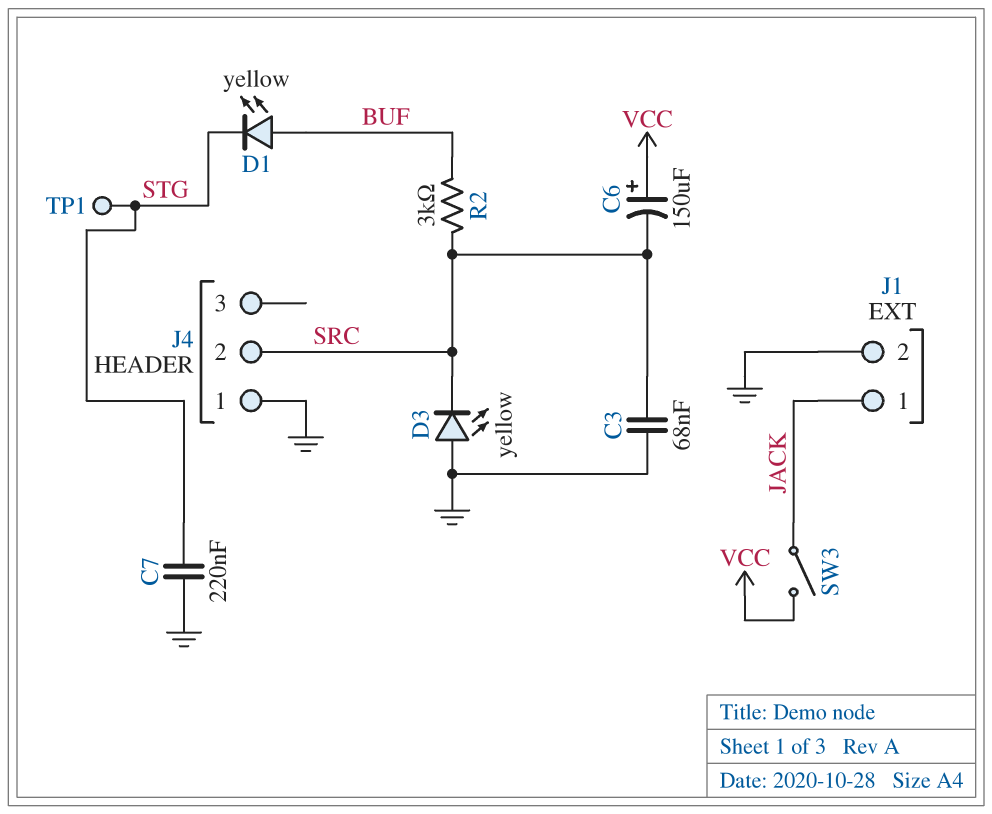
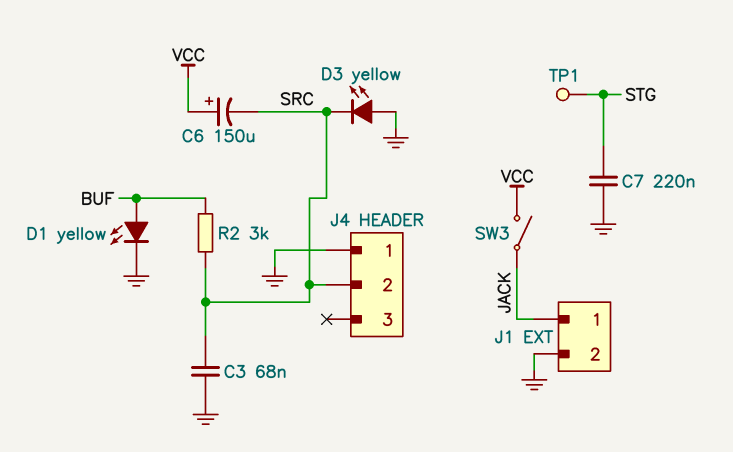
D1: LED yellow (A BUF, K STG) -> LED yellow (A BUF, K GND)

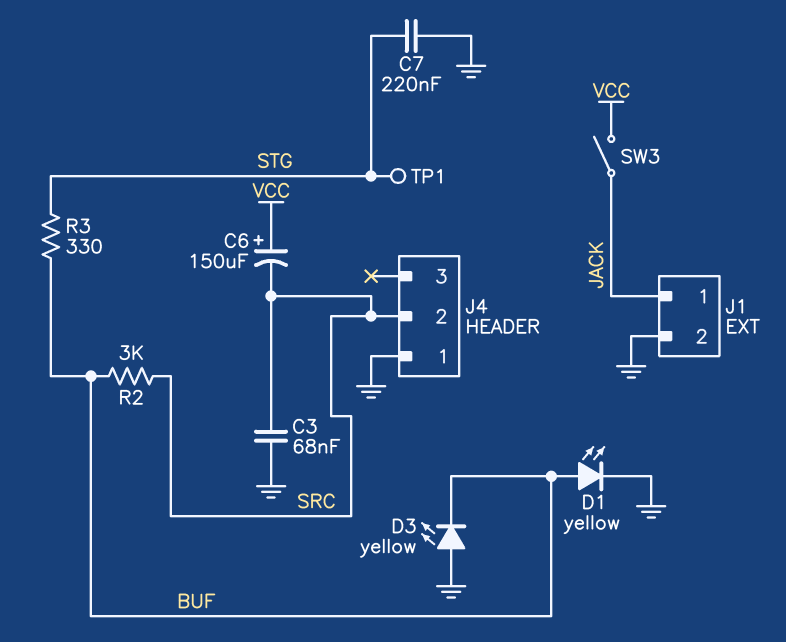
D3: LED yellow (A GND, K SRC) -> LED yellow (A GND, K BUF)
R3: none -> 330 (BUF, STG)

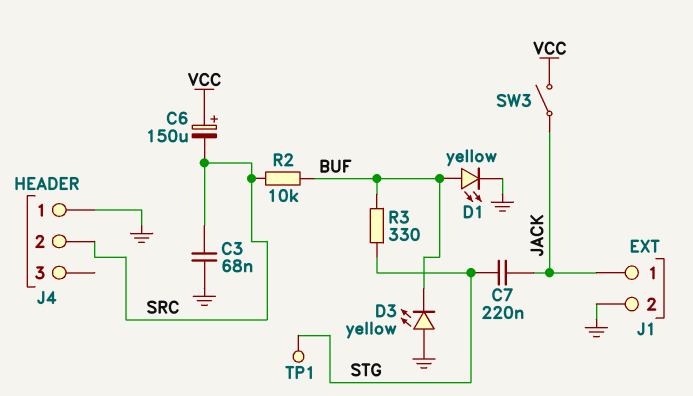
C7: 220nF (GND, STG) -> 220nF (JACK, STG)
R2: 3k (BUF, SRC) -> 10k (BUF, SRC)

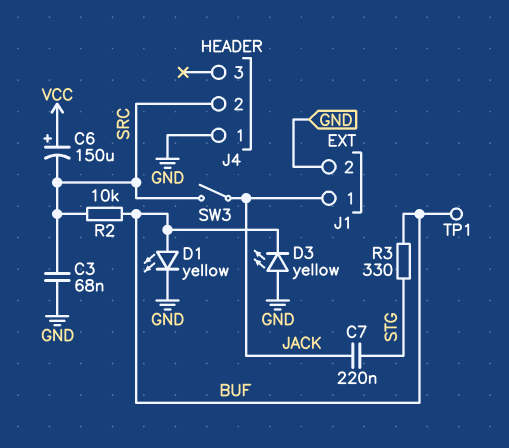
SW3: switch (JACK, VCC) -> switch (JACK, SRC)
TP1: test point (STG) -> test point (BUF)

